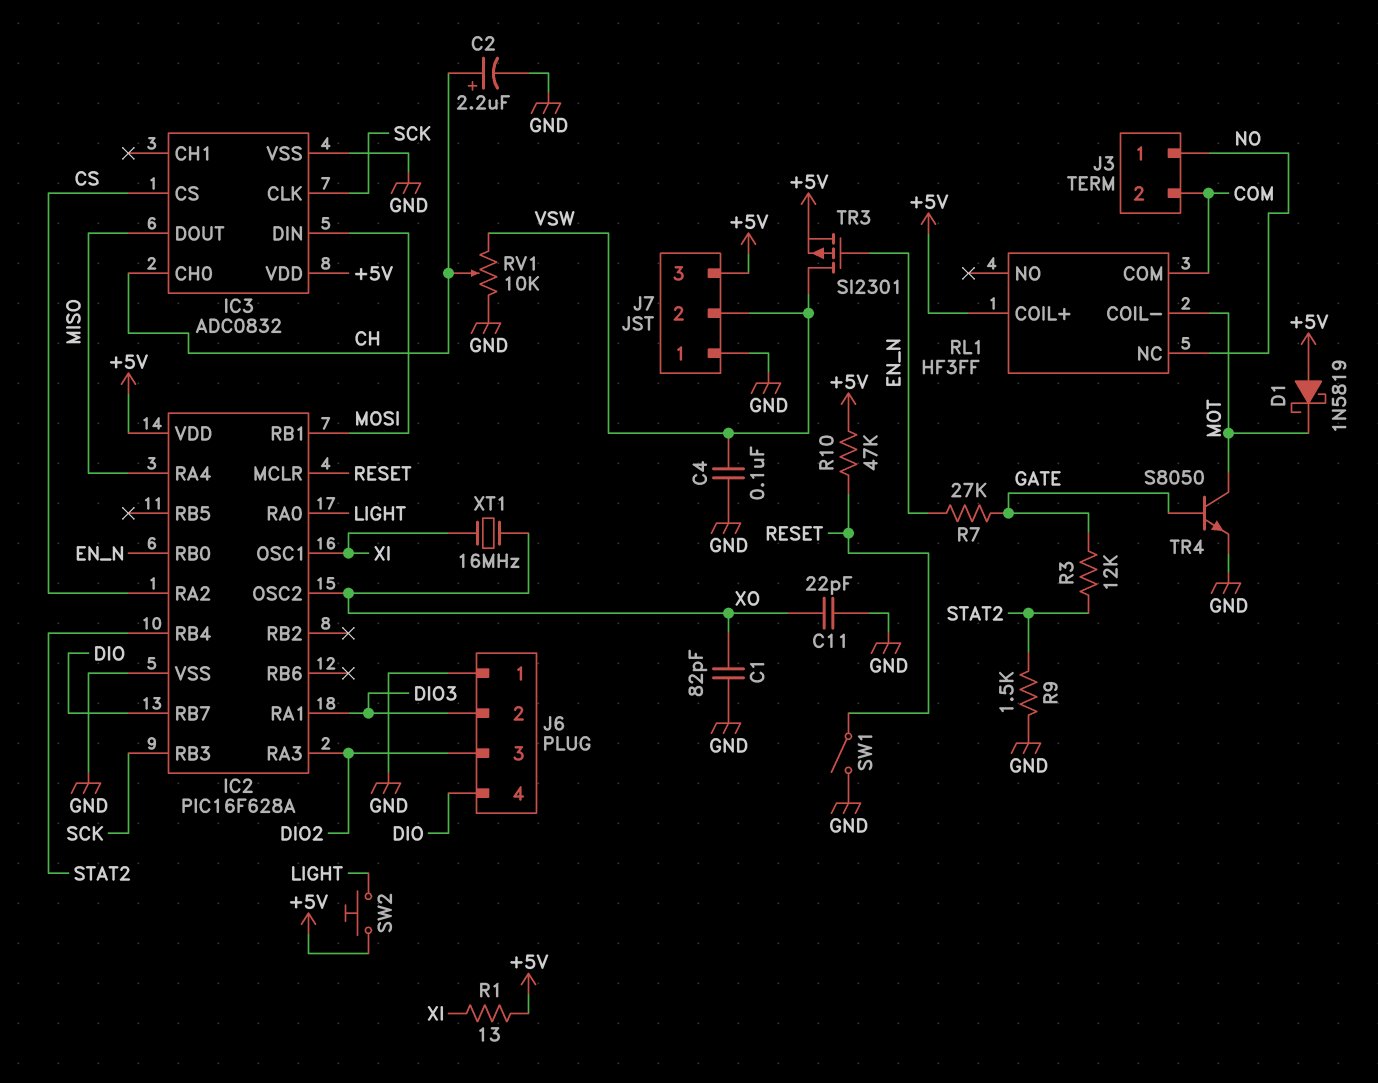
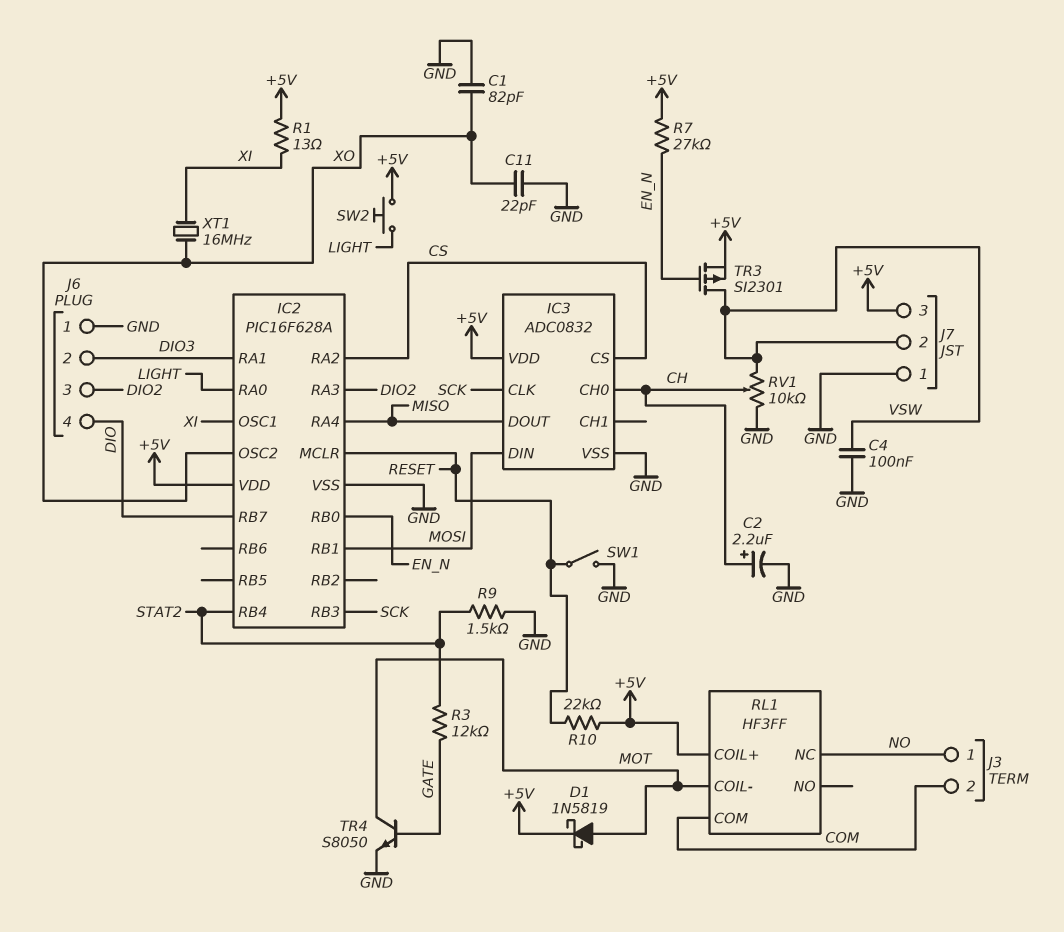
D1: schottky 1N5819 (A +5V, K MOT) -> schottky 1N5819 (A MOT, K +5V)
R7: 27k (EN_N, GATE) -> 27k (+5V, EN_N)
R10: 47k (+5V, RESET) -> 22k (+5V, RESET)

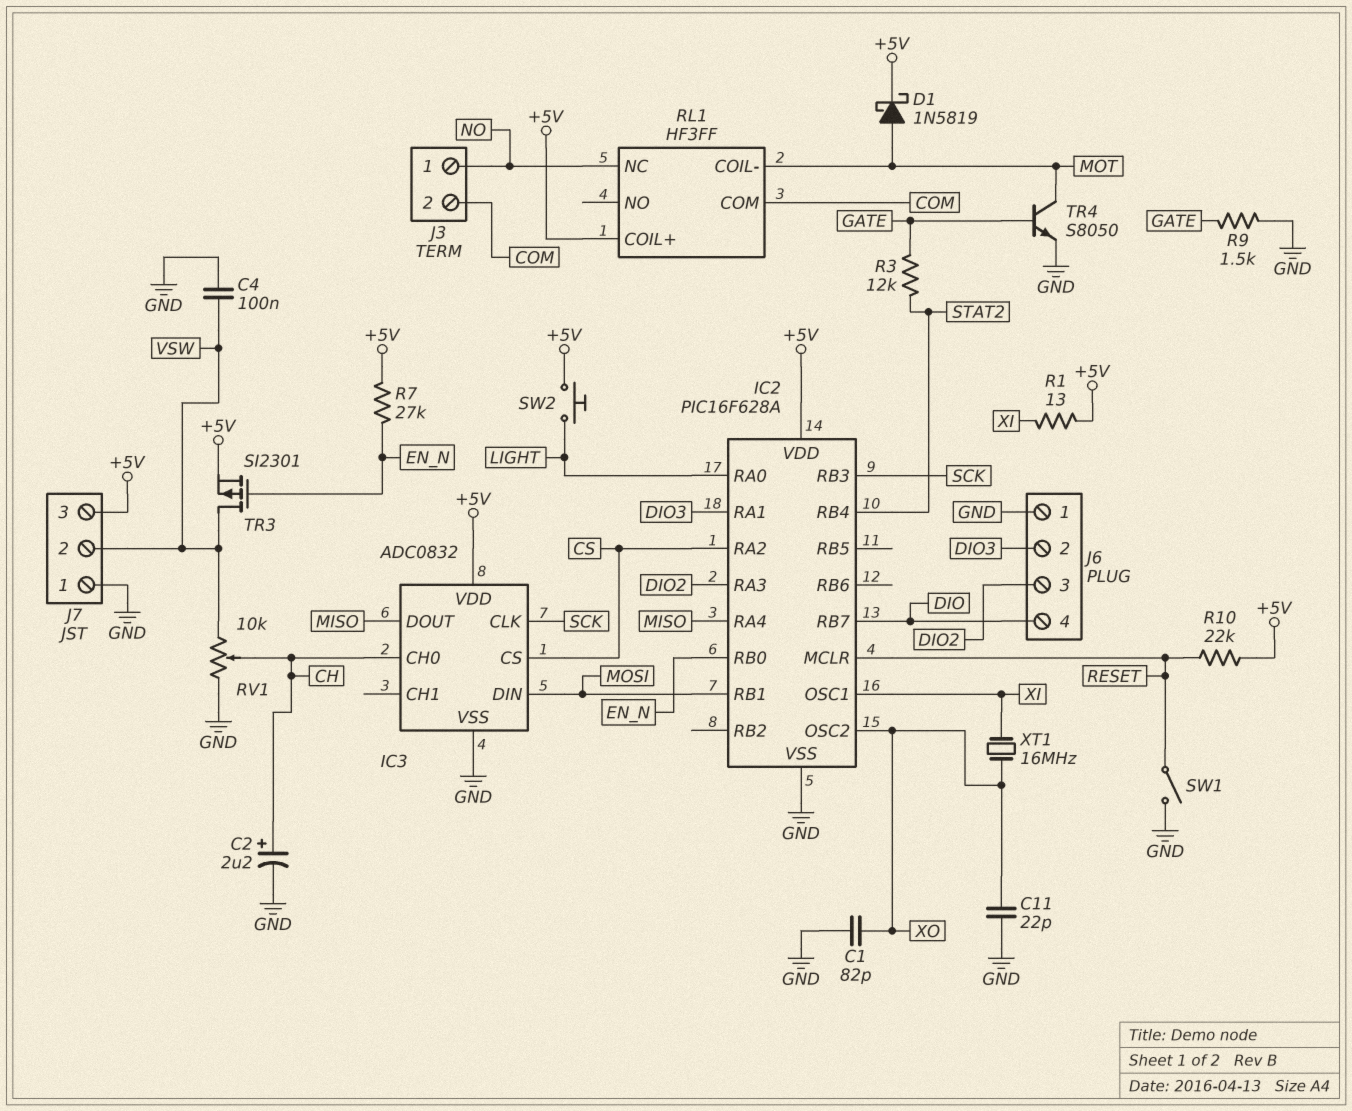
R9: 1.5k (GND, STAT2) -> 1.5k (GATE, GND)

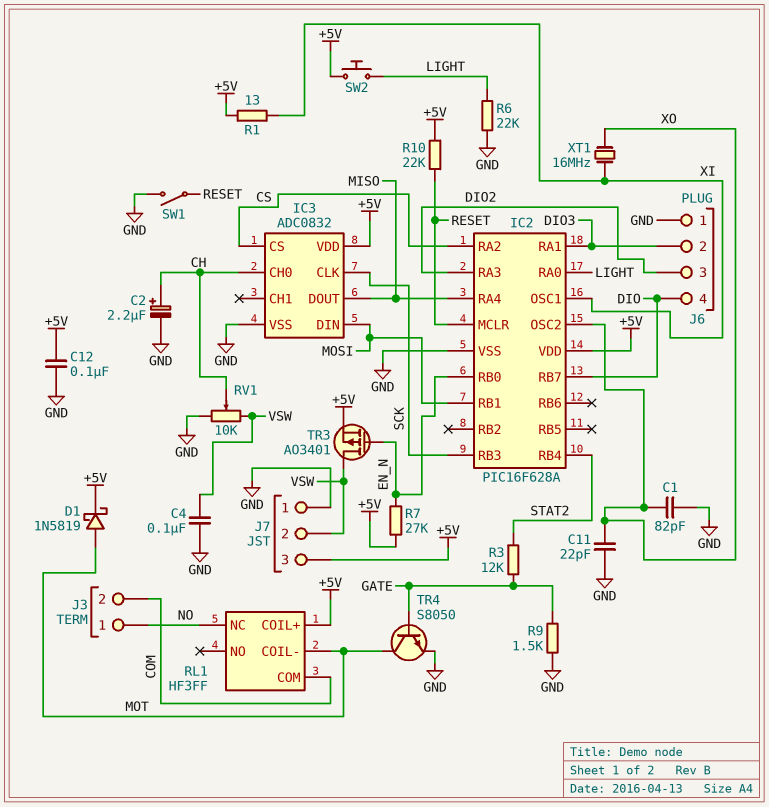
C12: none -> 100nF (+5V, GND)
R6: none -> 22k (GND, LIGHT)
TR3: PMOS SI2301 (G EN_N, D VSW, S +5V) -> PMOS AO3401 (G EN_N, D VSW, S +5V)

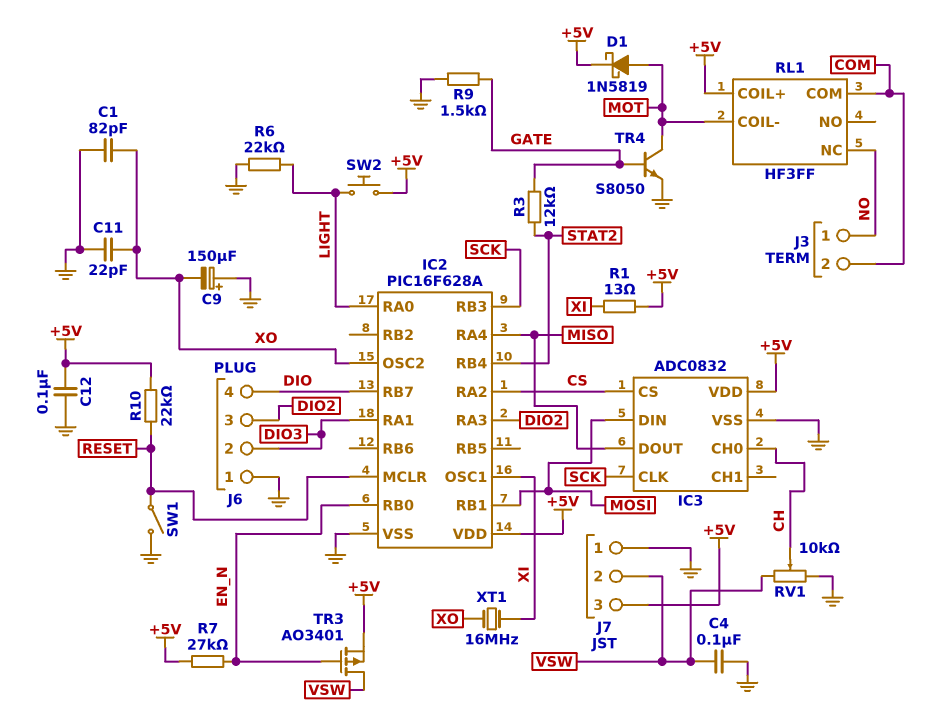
C2: 2.2uF (plus CH, minus GND) -> none
C9: none -> 150uF (plus GND, minus XO)

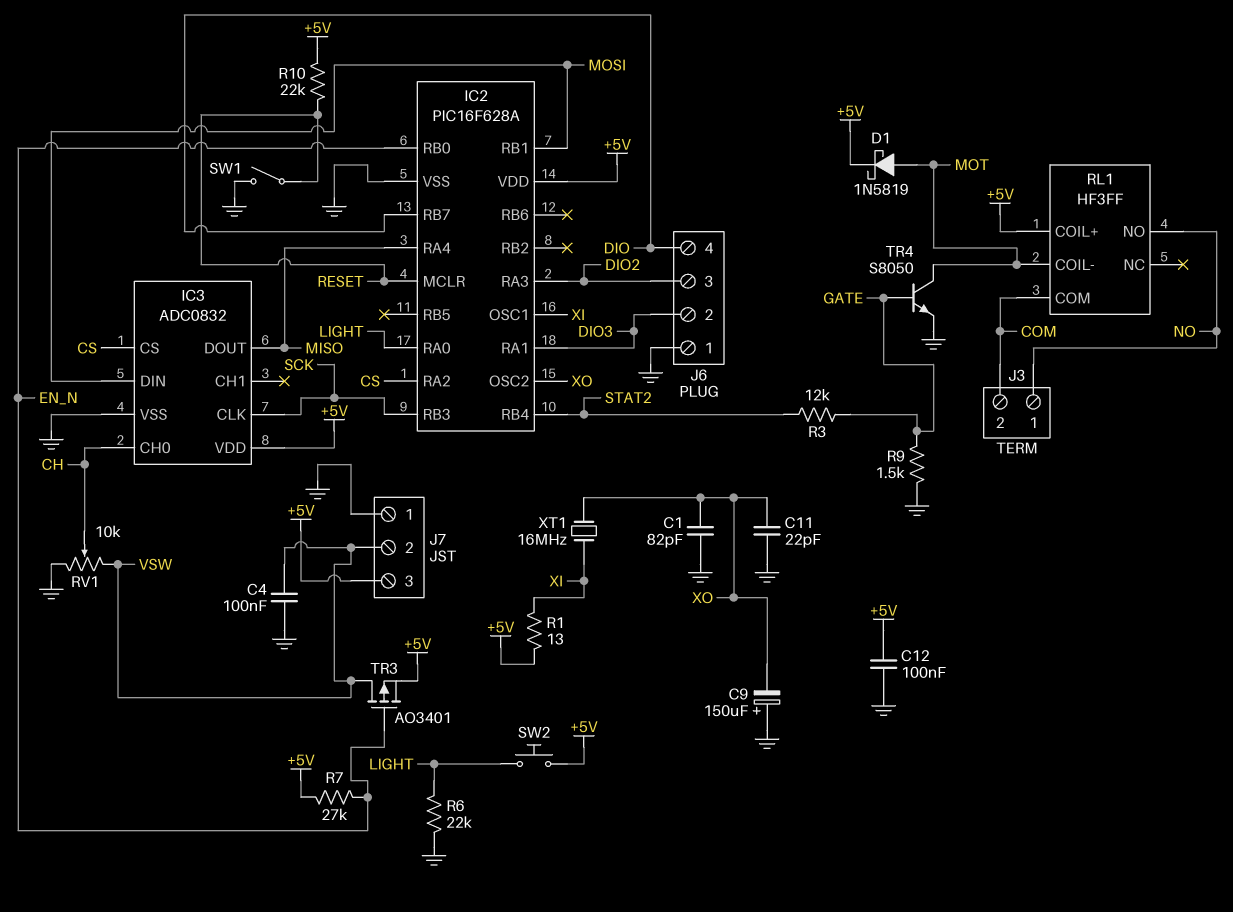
RL1 pin NC: NO -> none
RL1 pin NO: none -> NO

